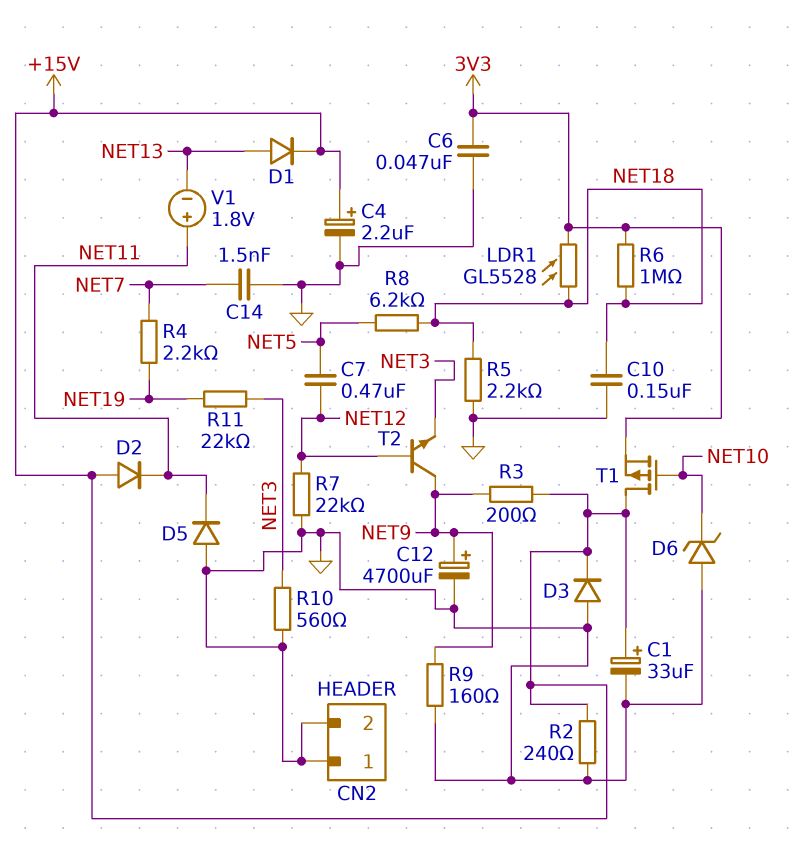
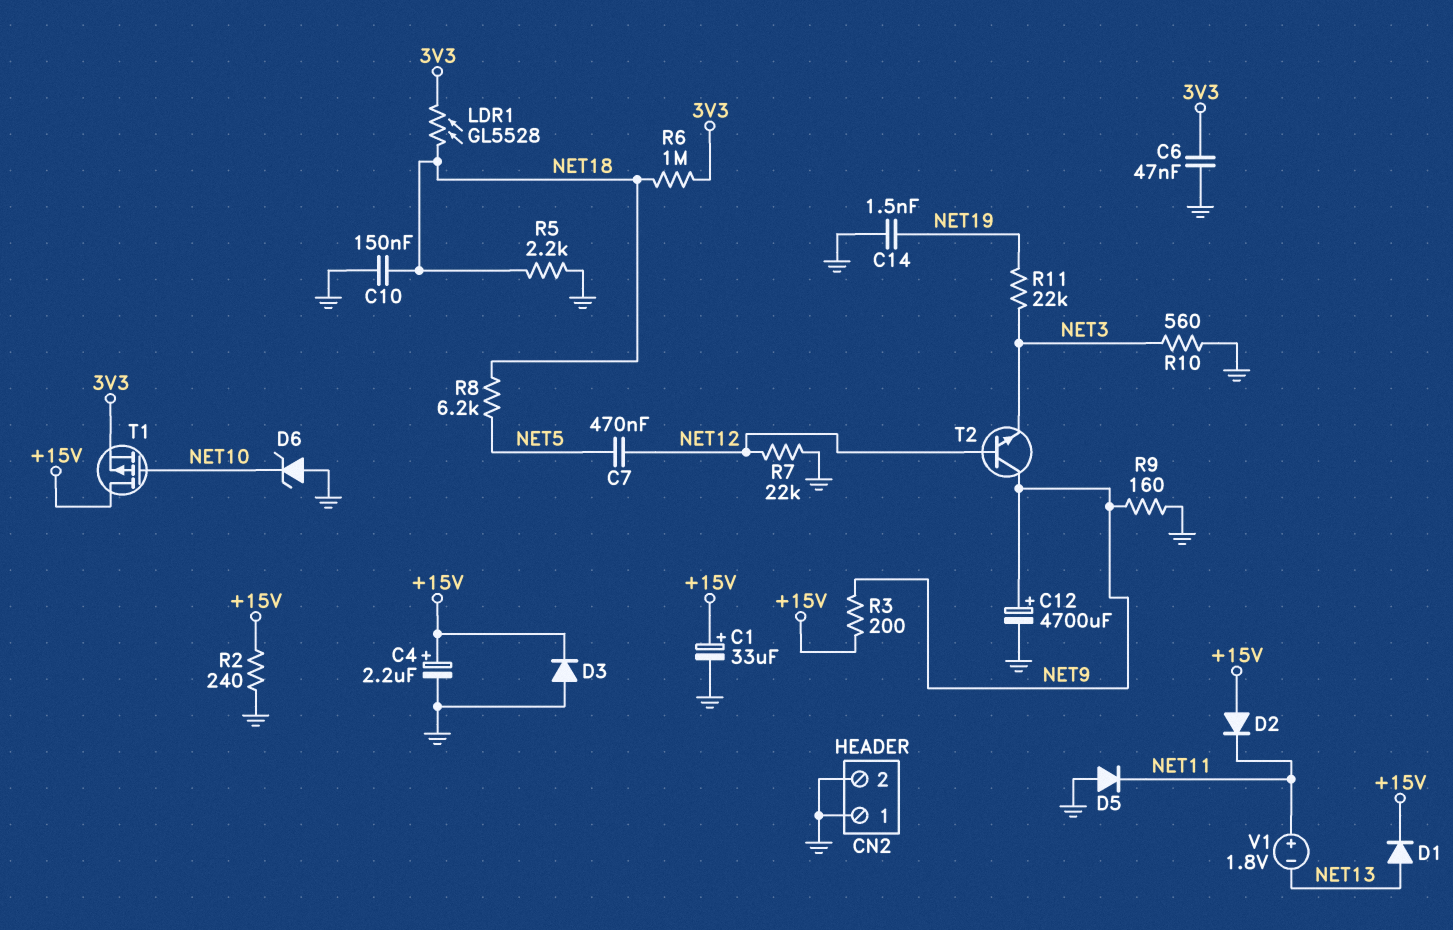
C14: 1.5nF (GND, NET7) -> 1.5nF (GND, NET19)
R4: 2.2k (NET7, NET19) -> none

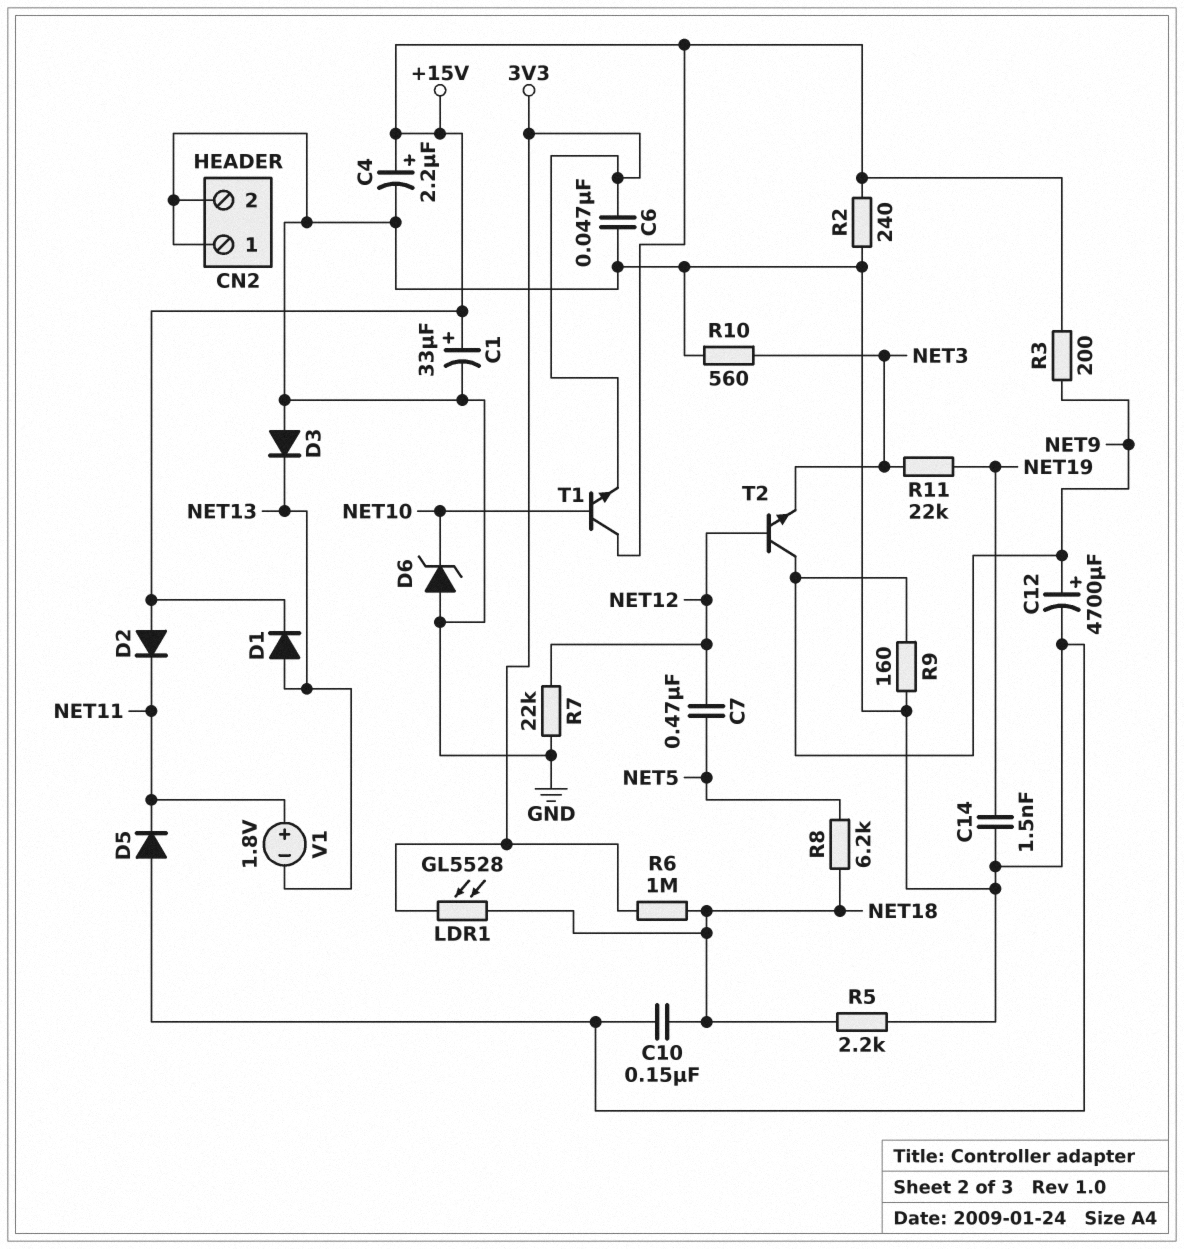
D3: diode (A GND, K +15V) -> diode (A GND, K NET13)
T1: PMOS (G NET10, D +15V, S 3V3) -> NPN (B NET10, C +15V, E 3V3)

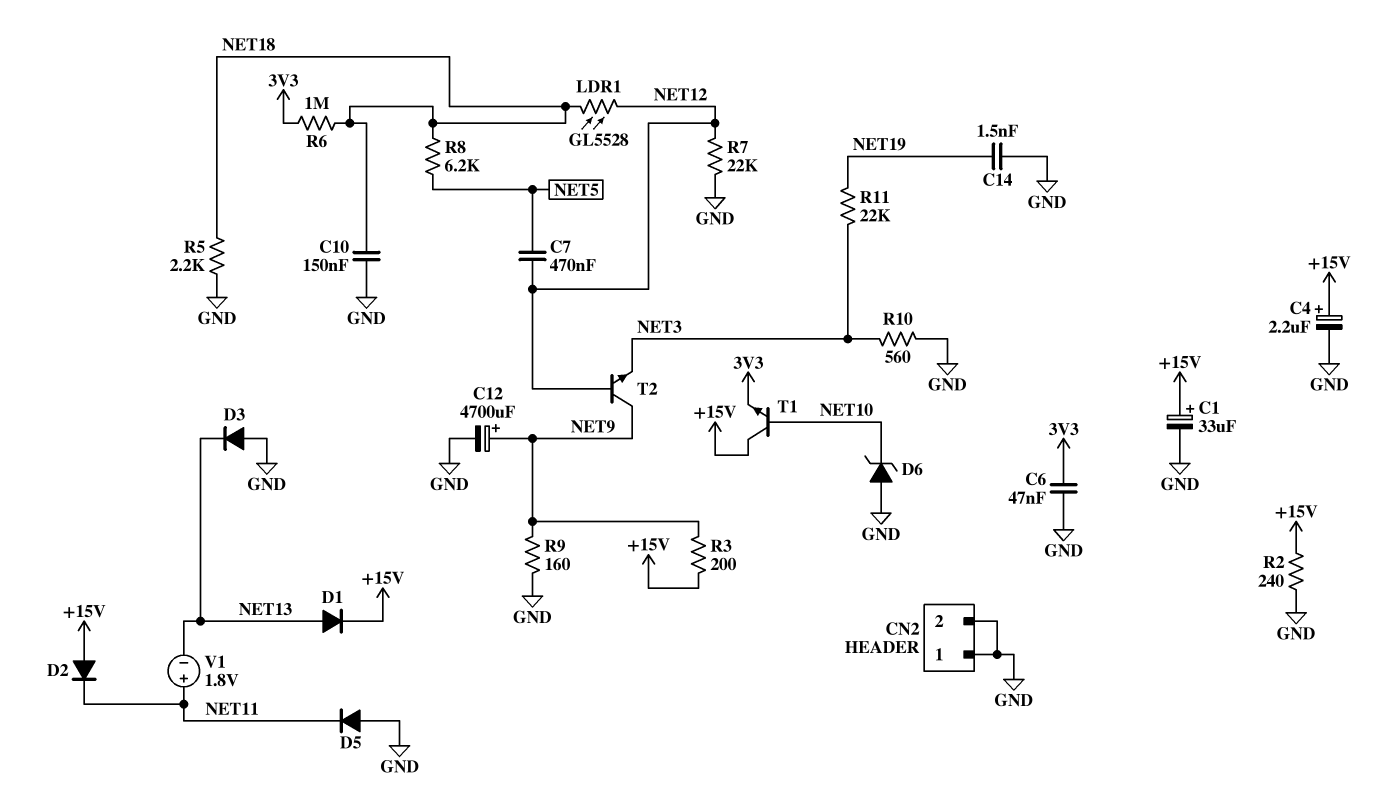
LDR1: GL5528 (3V3, NET18) -> GL5528 (NET12, NET18)

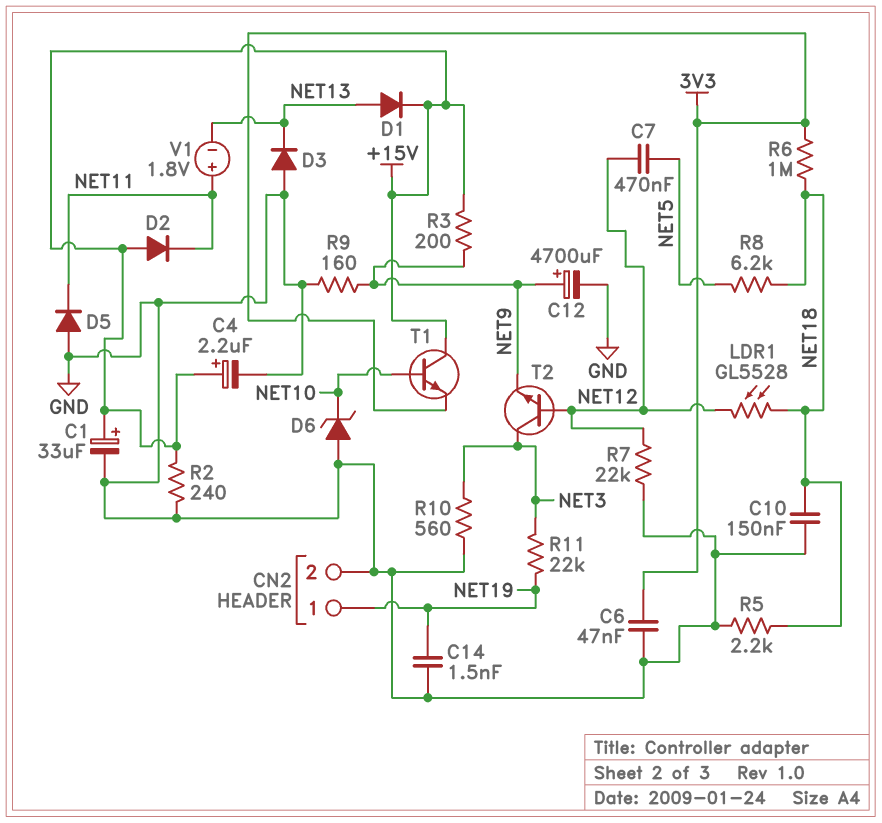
CN2 pin 1: GND -> NET19
T2: NPN (B NET12, C NET9, E NET3) -> NPN (B NET12, C NET3, E NET9)

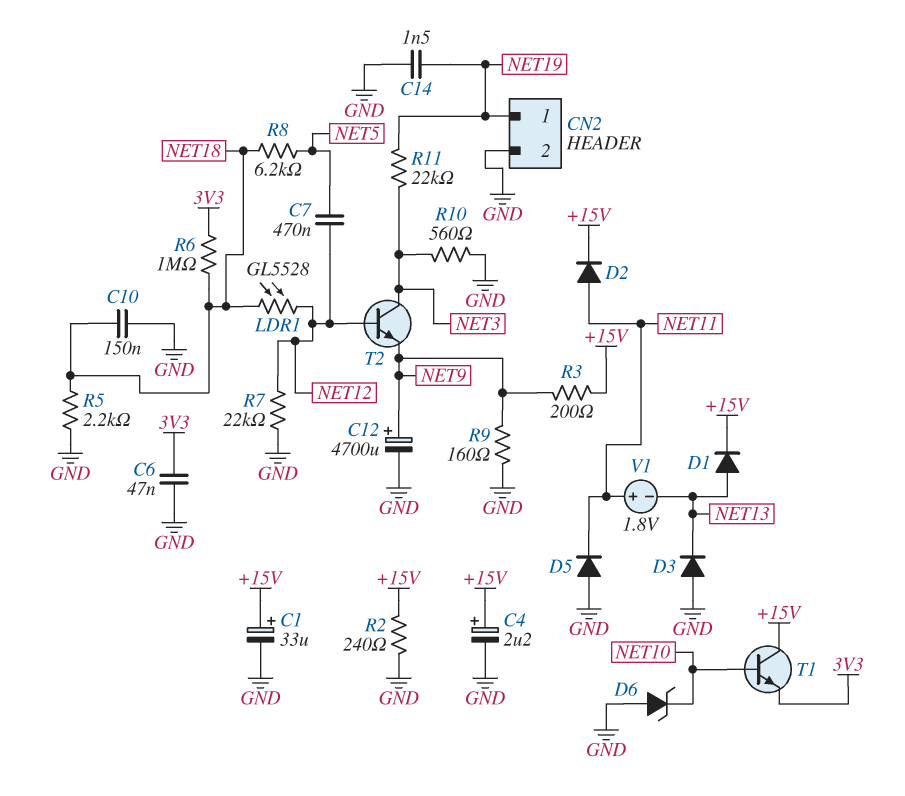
D2: diode (A +15V, K NET11) -> diode (A NET11, K +15V)

